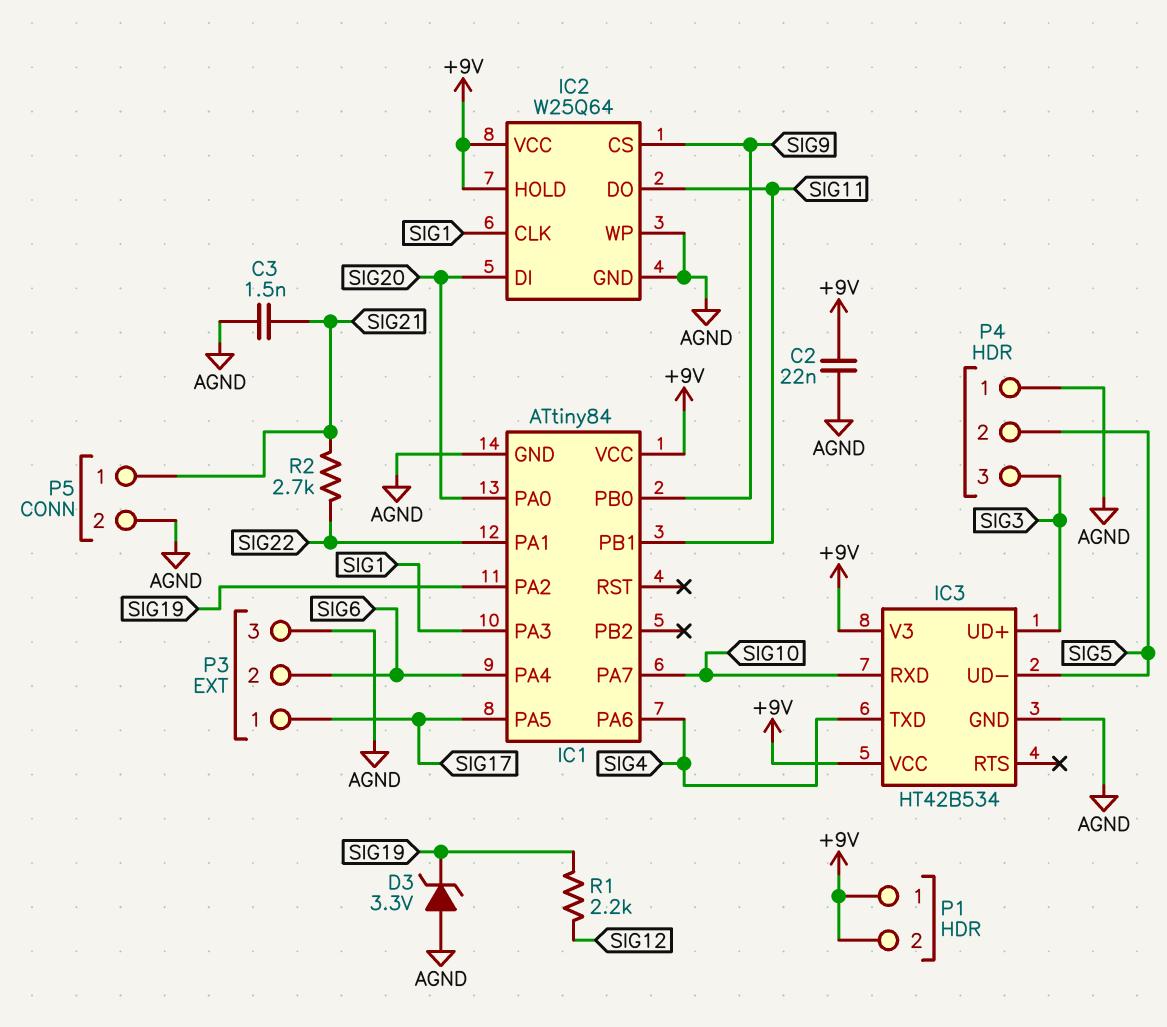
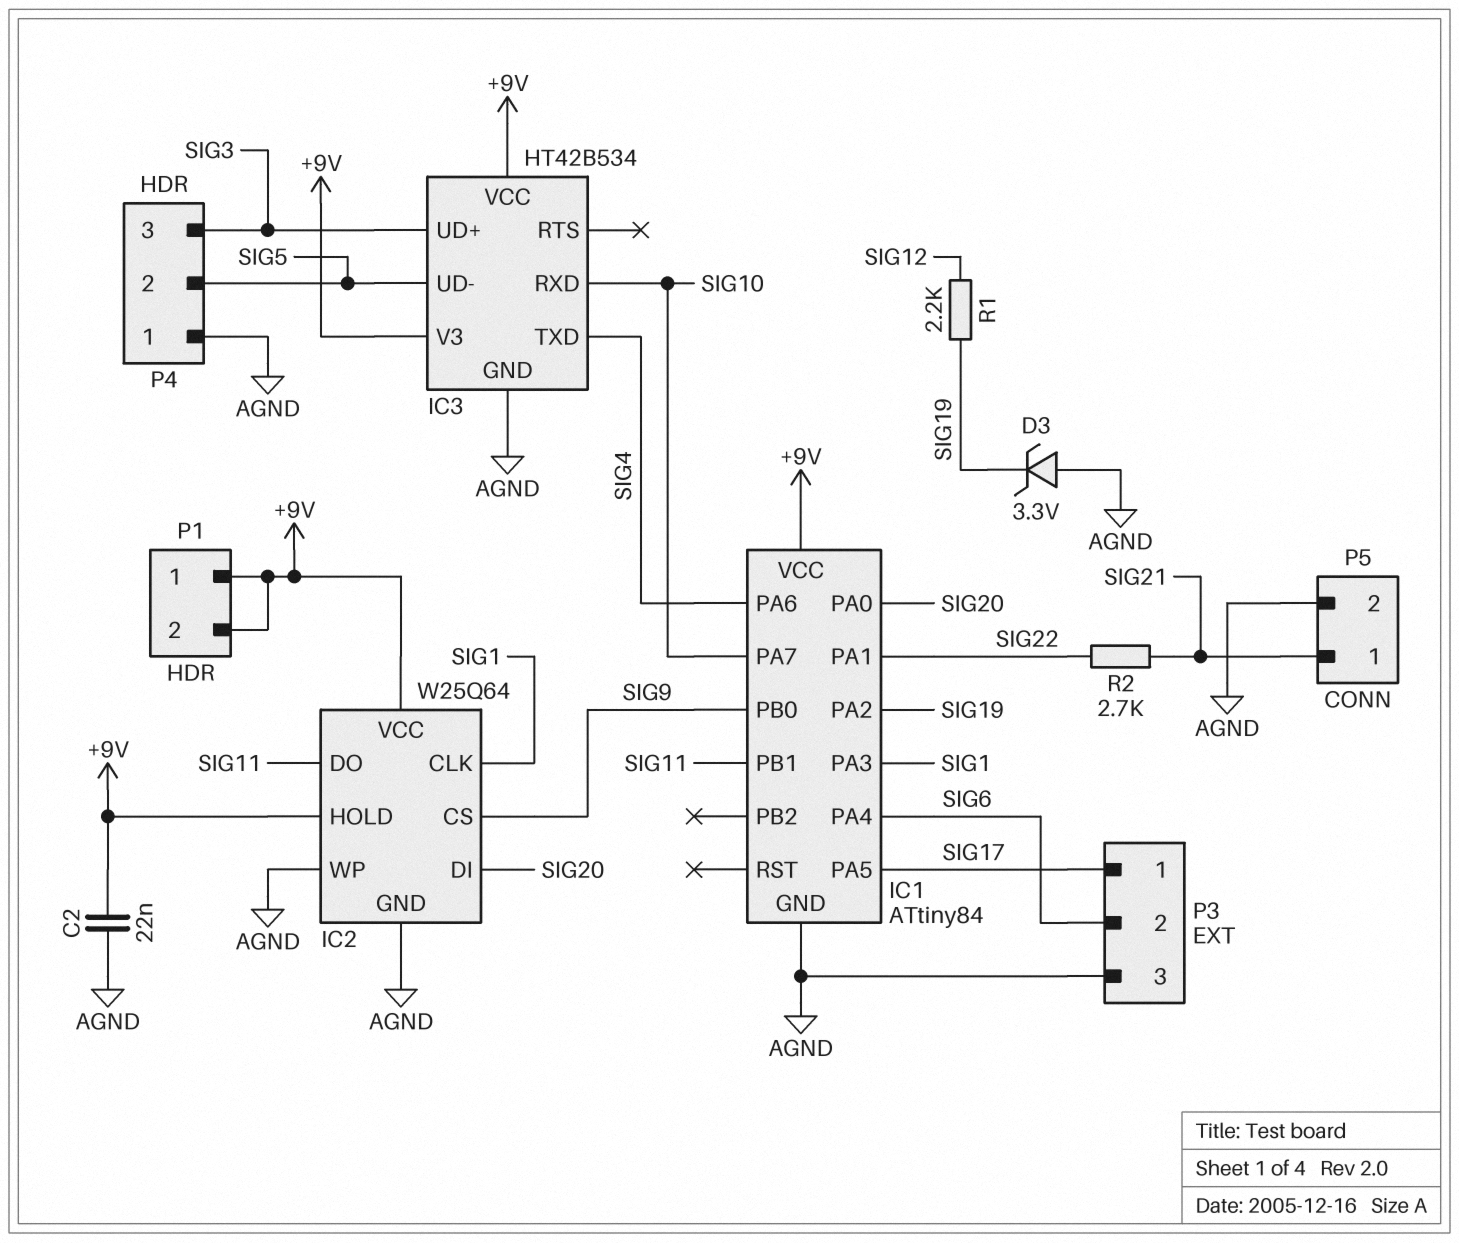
C3: 1.5nF (AGND, SIG21) -> none

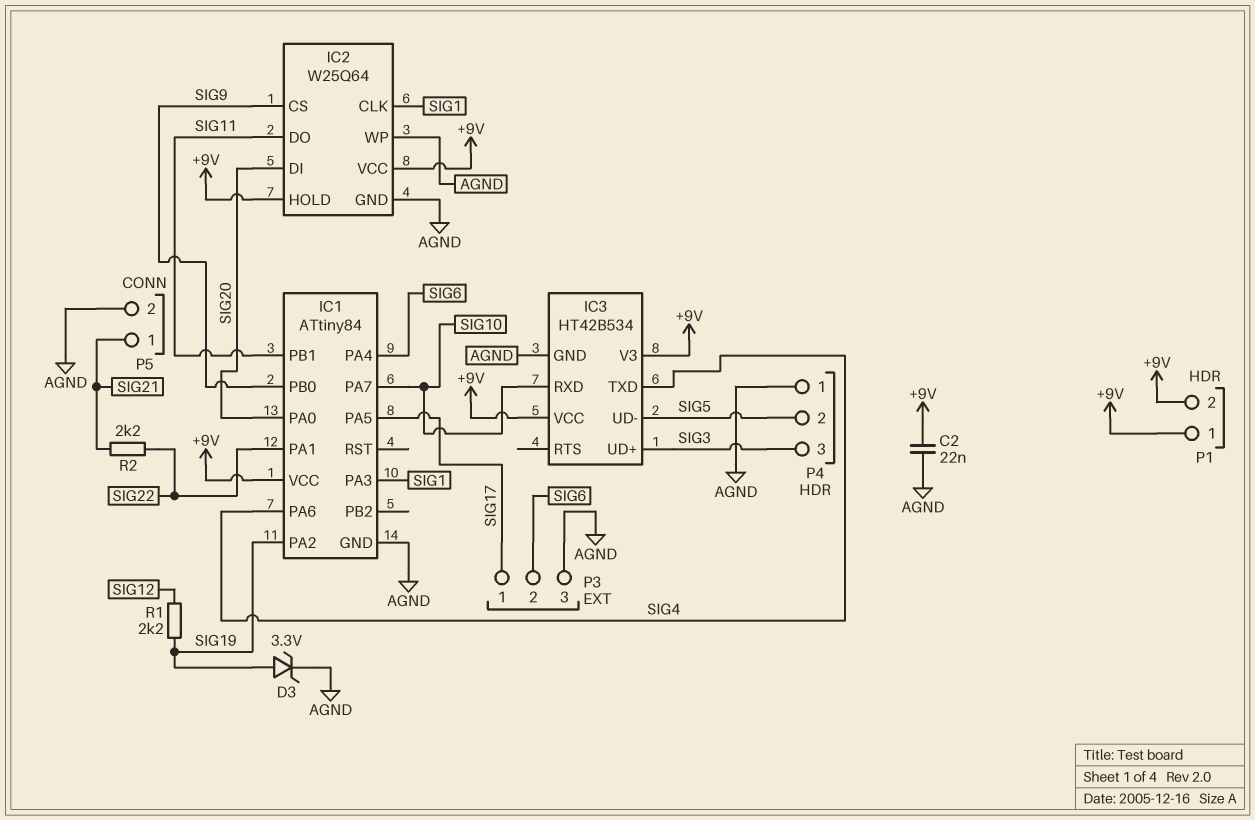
D3: zener 3.3V (A AGND, K SIG19) -> zener 3.3V (A SIG19, K AGND)
R2: 2.7k (SIG21, SIG22) -> 2.2k (SIG21, SIG22)

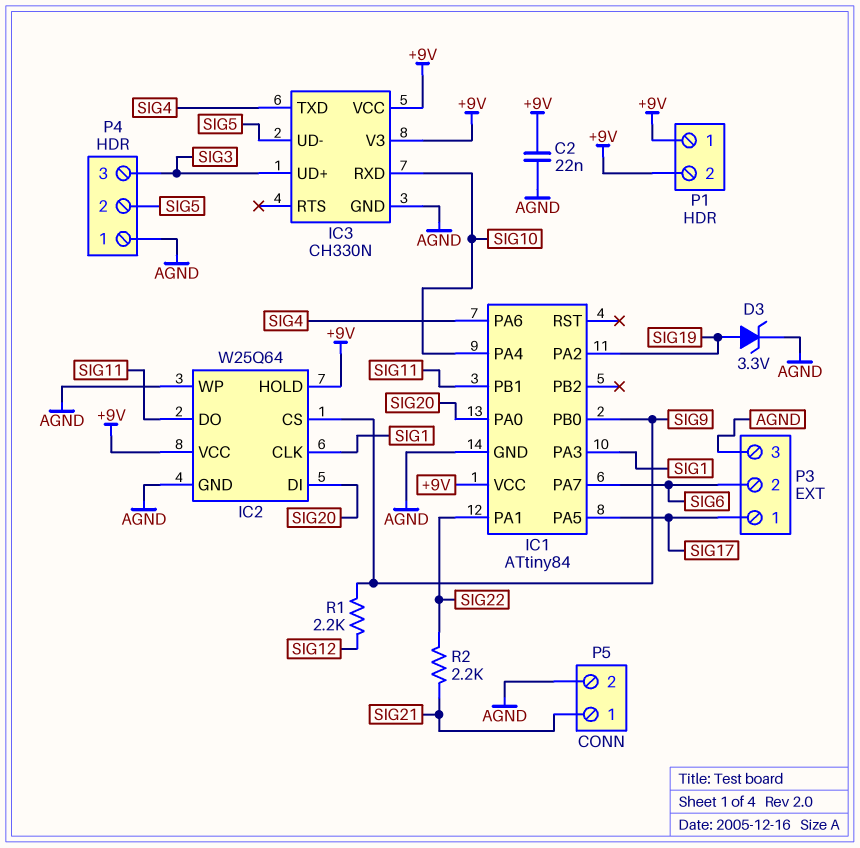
IC1 pin PA4: SIG6 -> SIG10
IC1 pin PA7: SIG10 -> SIG6
IC3: HT42B534 -> CH330N
R1: 2.2k (SIG12, SIG19) -> 2.2k (SIG9, SIG12)

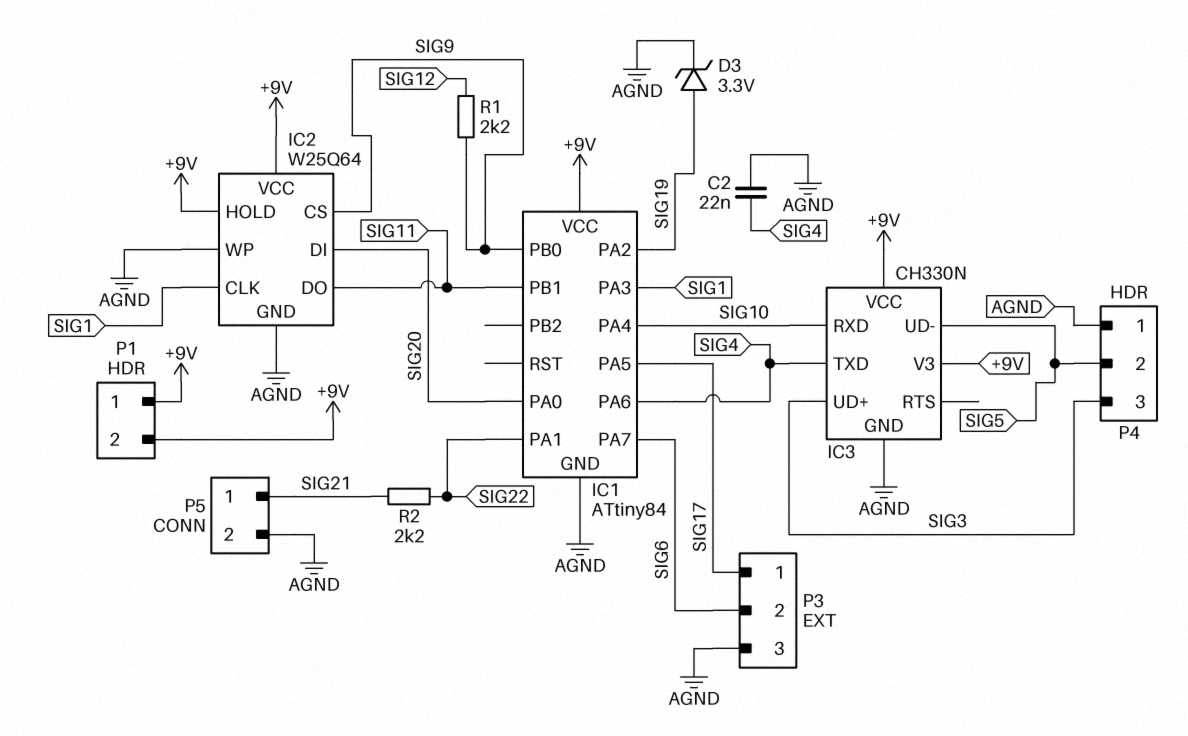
C2: 22nF (+9V, AGND) -> 22nF (AGND, SIG4)

